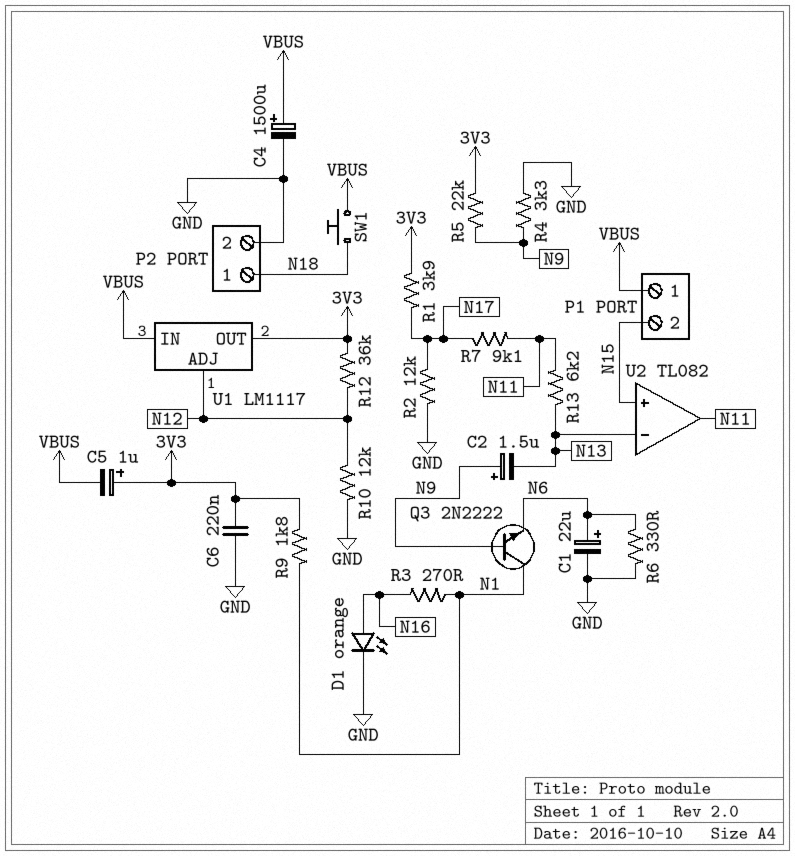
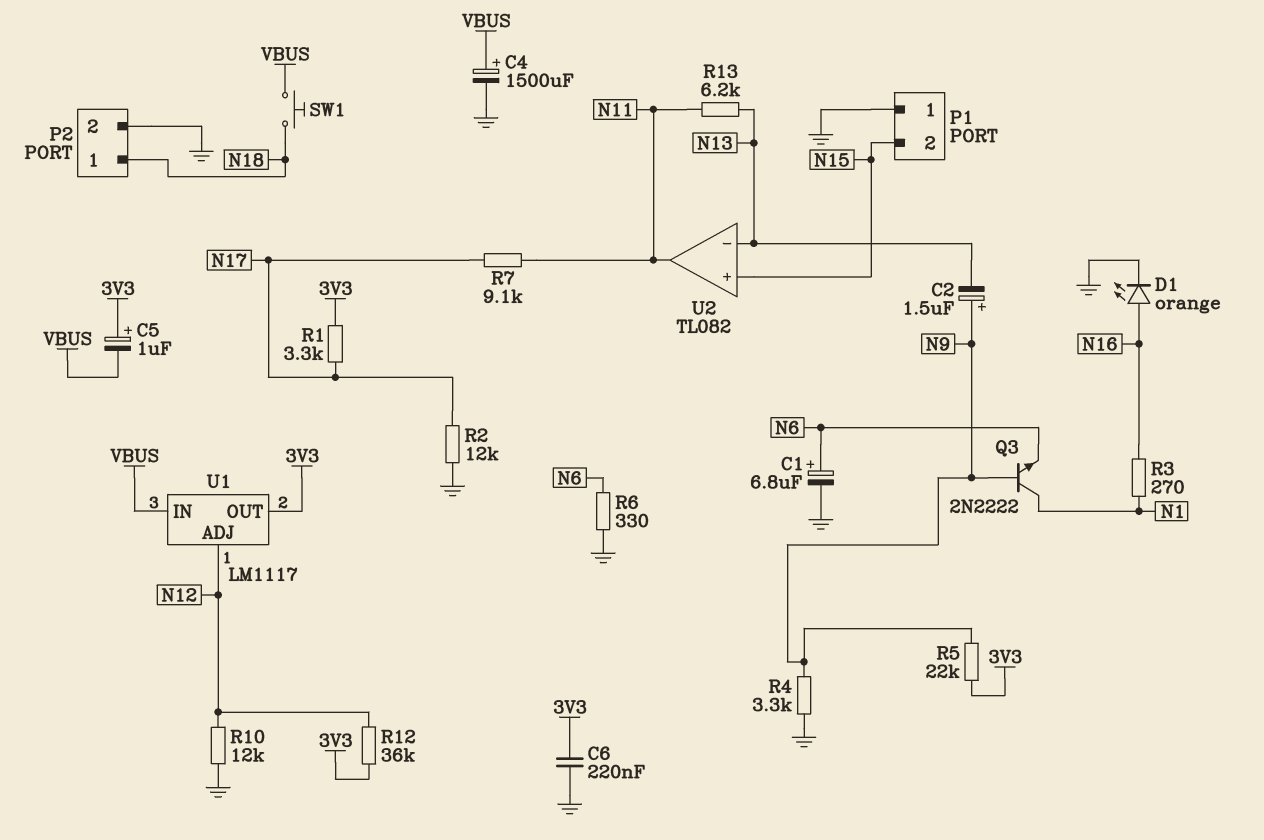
C1: 22uF (plus N6, minus GND) -> 6.8uF (plus N6, minus GND)
P1 pin 1: VBUS -> GND
R1: 3.9k (3V3, N17) -> 3.3k (3V3, N17)
R9: 1.8k (3V3, N1) -> none

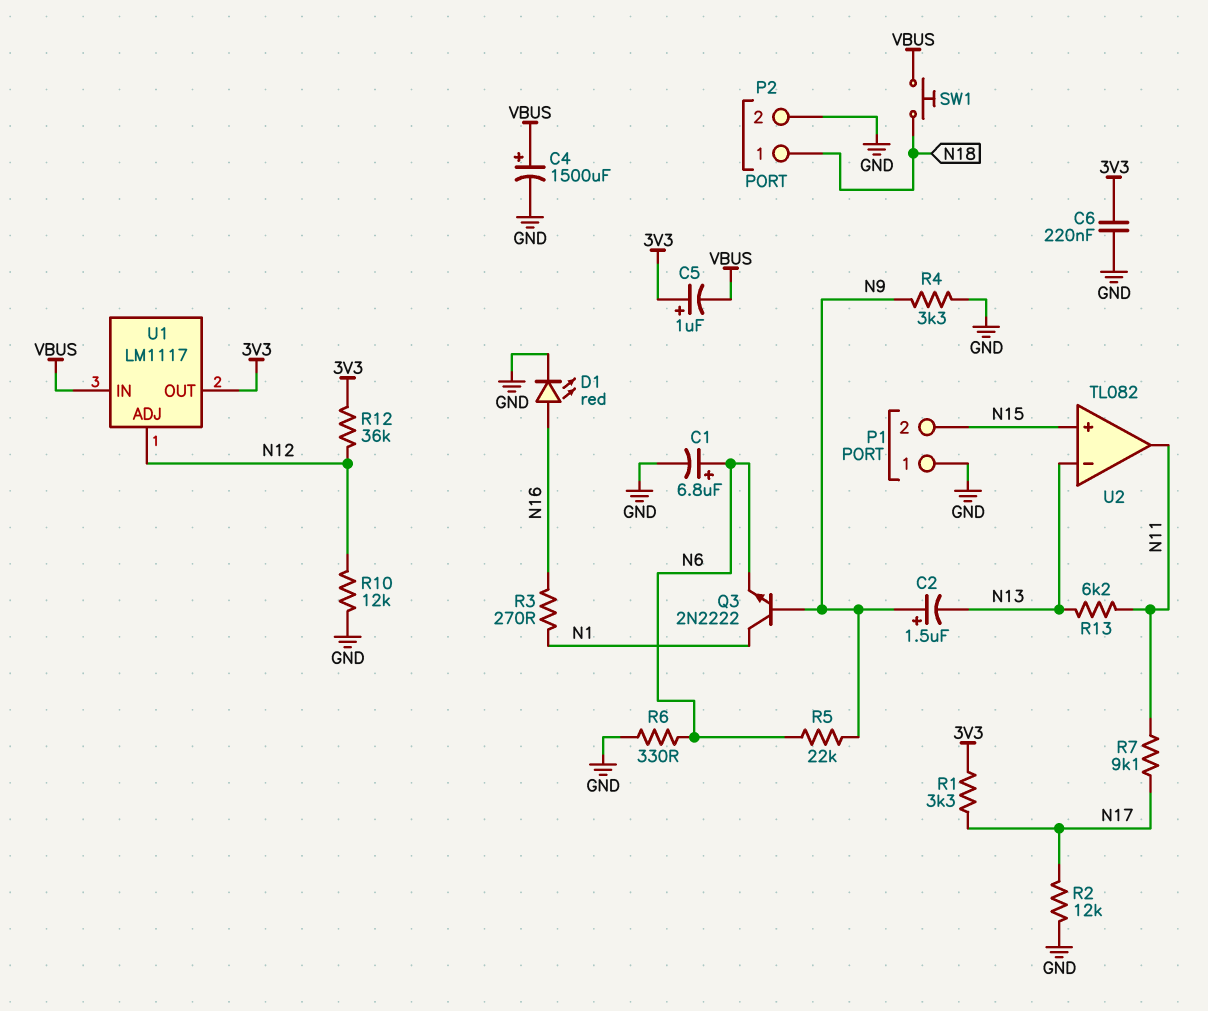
D1: LED orange (A N16, K GND) -> LED red (A N16, K GND)
R5: 22k (3V3, N9) -> 22k (N6, N9)

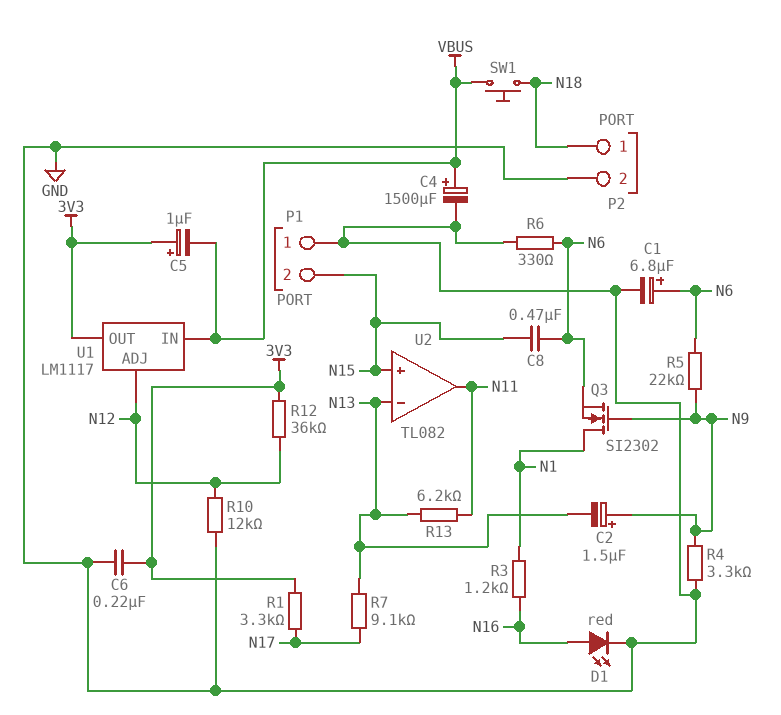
C8: none -> 470nF (N6, N15)
Q3: NPN 2N2222 (B N9, C N1, E N6) -> NMOS SI2302 (G N9, D N1, S N6)
R2: 12k (GND, N17) -> none
R3: 270 (N1, N16) -> 1.2k (N1, N16)
R7: 9.1k (N11, N17) -> 9.1k (N13, N17)

